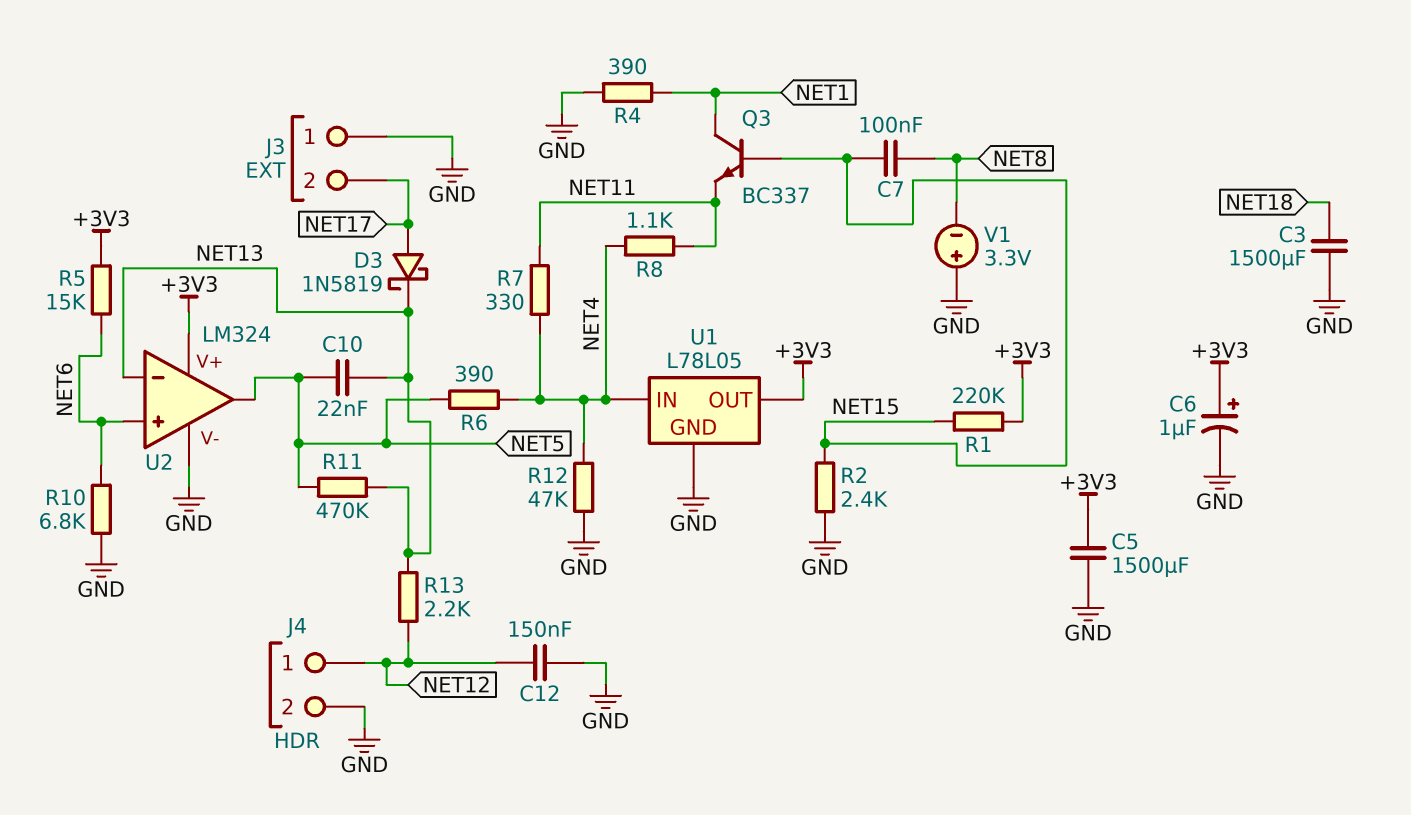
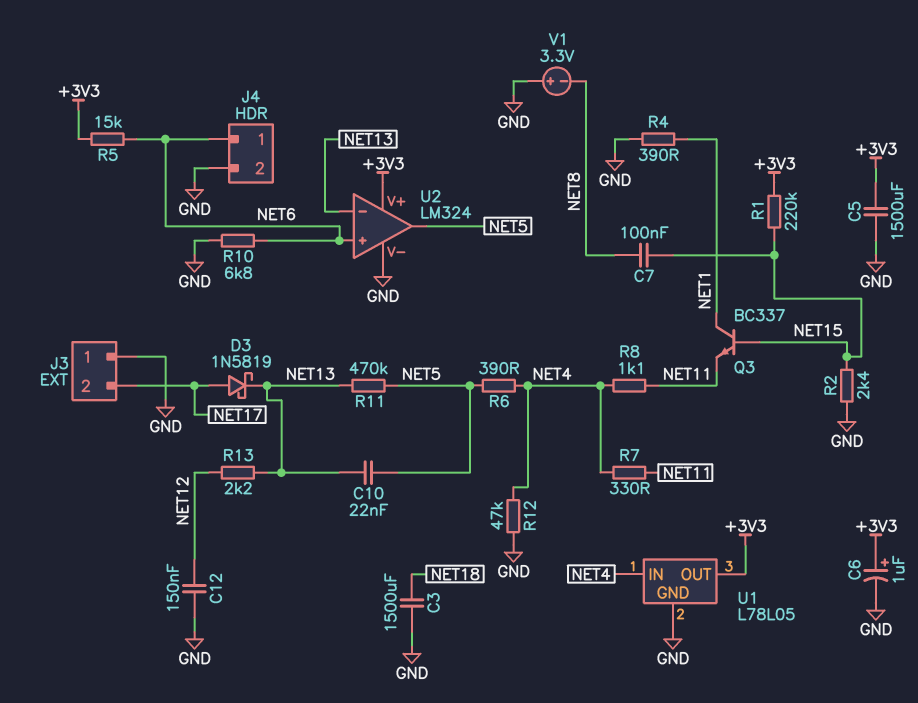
J4 pin 1: NET12 -> NET6

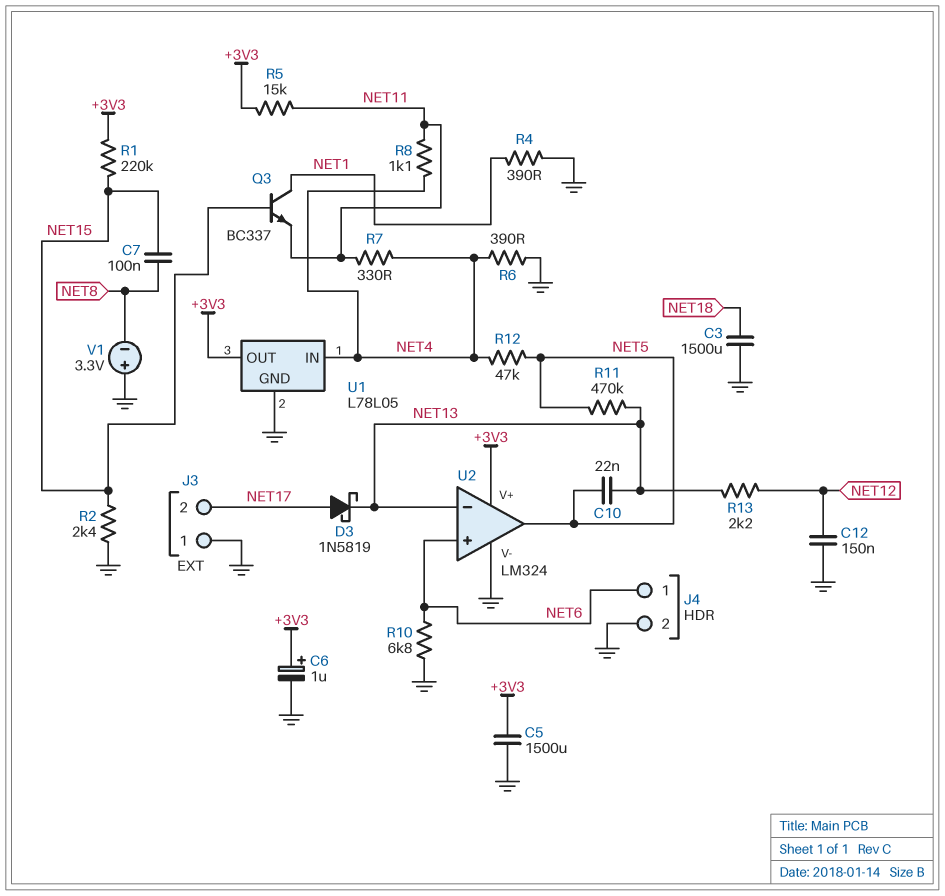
R5: 15k (+3V3, NET6) -> 15k (+3V3, NET11)
R6: 390 (NET4, NET5) -> 390 (GND, NET4)
R12: 47k (GND, NET4) -> 47k (NET4, NET5)

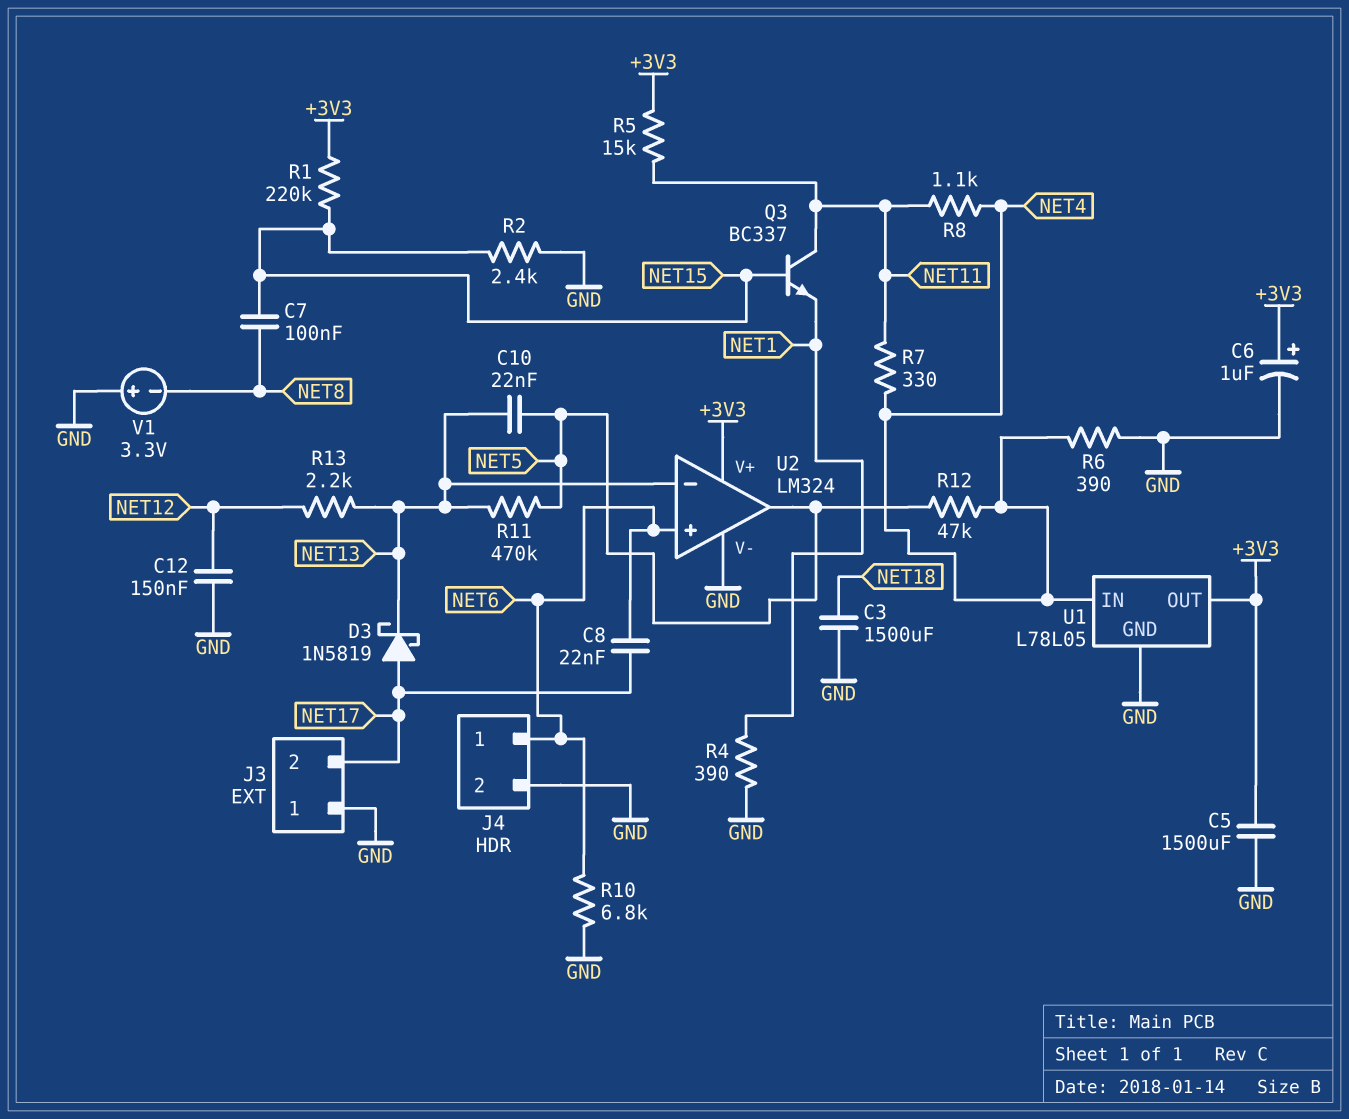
C8: none -> 22nF (NET6, NET17)
Q3: NPN BC337 (B NET15, C NET1, E NET11) -> NPN BC337 (B NET15, C NET11, E NET1)

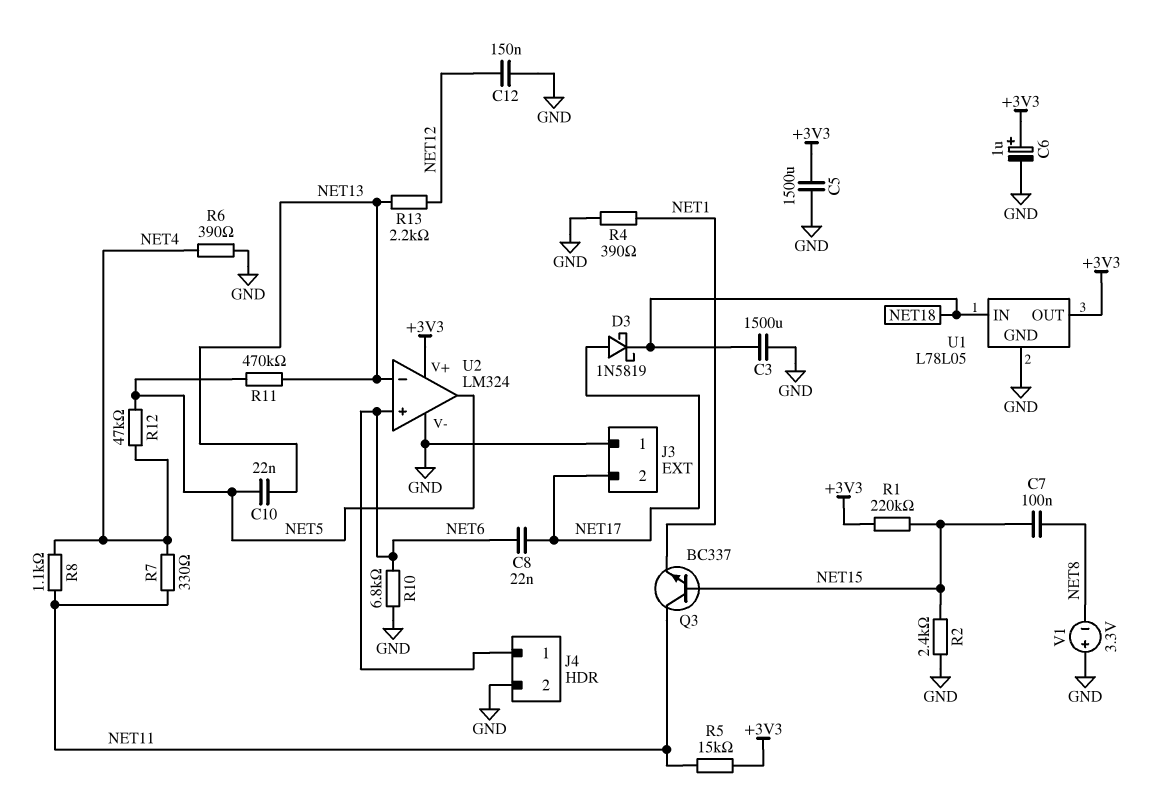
D3: schottky 1N5819 (A NET17, K NET13) -> schottky 1N5819 (A NET17, K NET18)
U1 pin IN: NET4 -> NET18

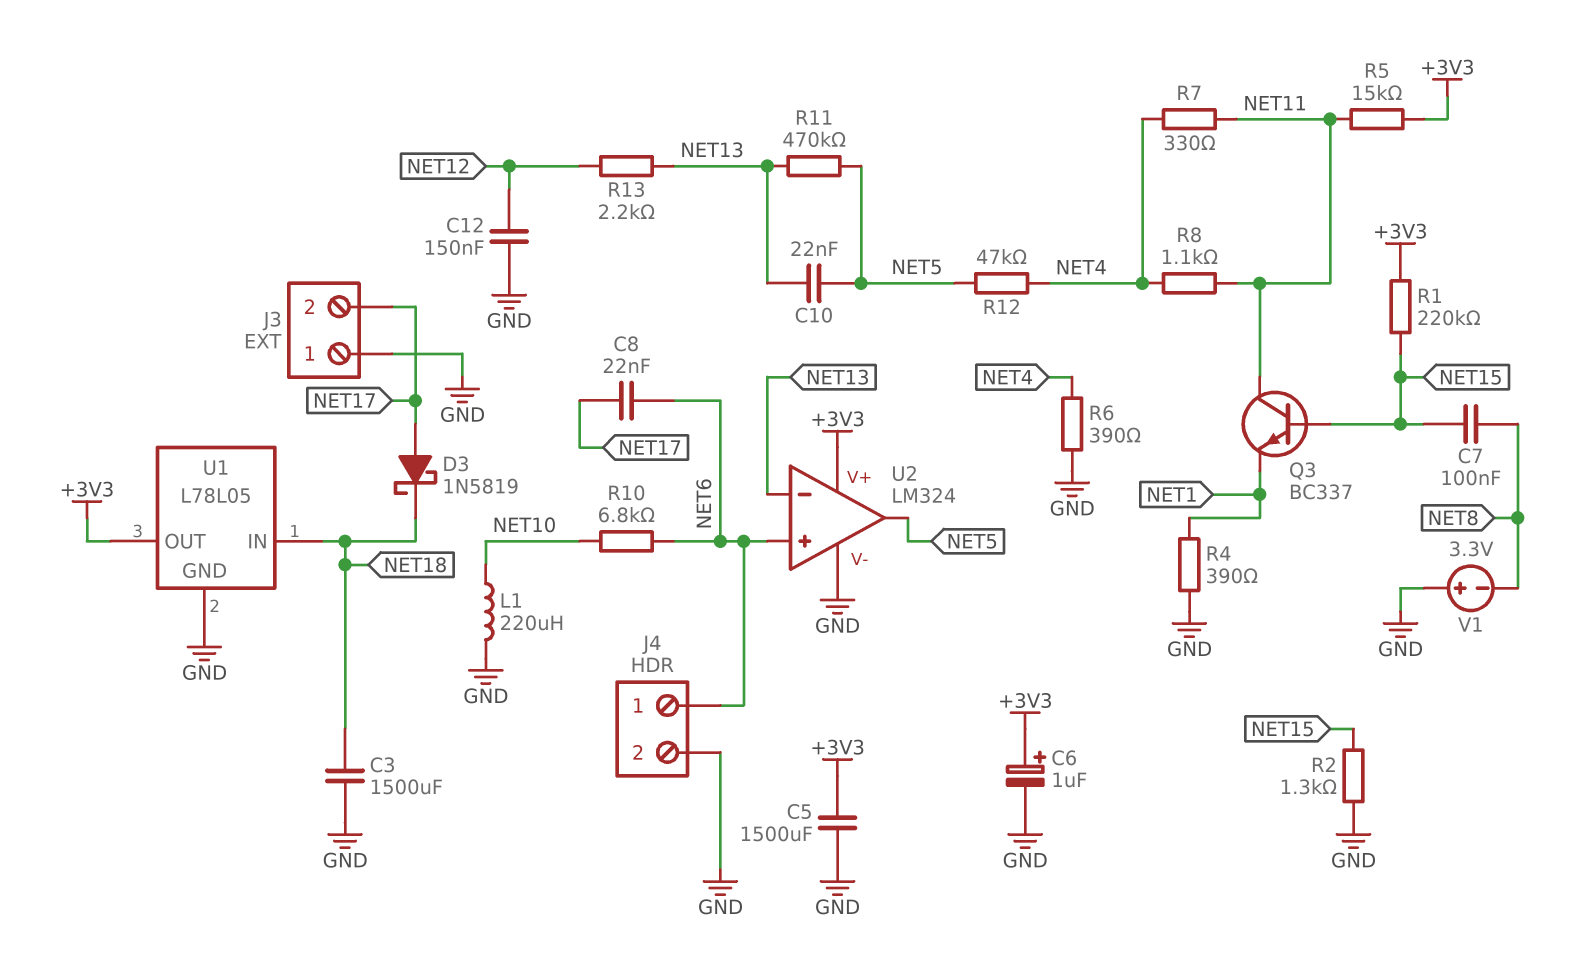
L1: none -> 220uH (GND, NET10)
R2: 2.4k (GND, NET15) -> 1.3k (GND, NET15)
R10: 6.8k (GND, NET6) -> 6.8k (NET6, NET10)

